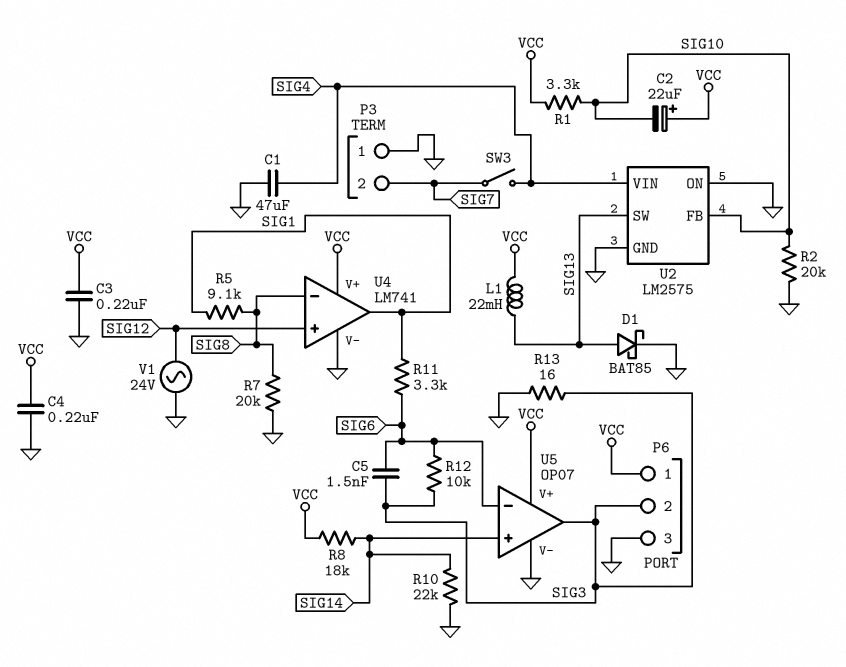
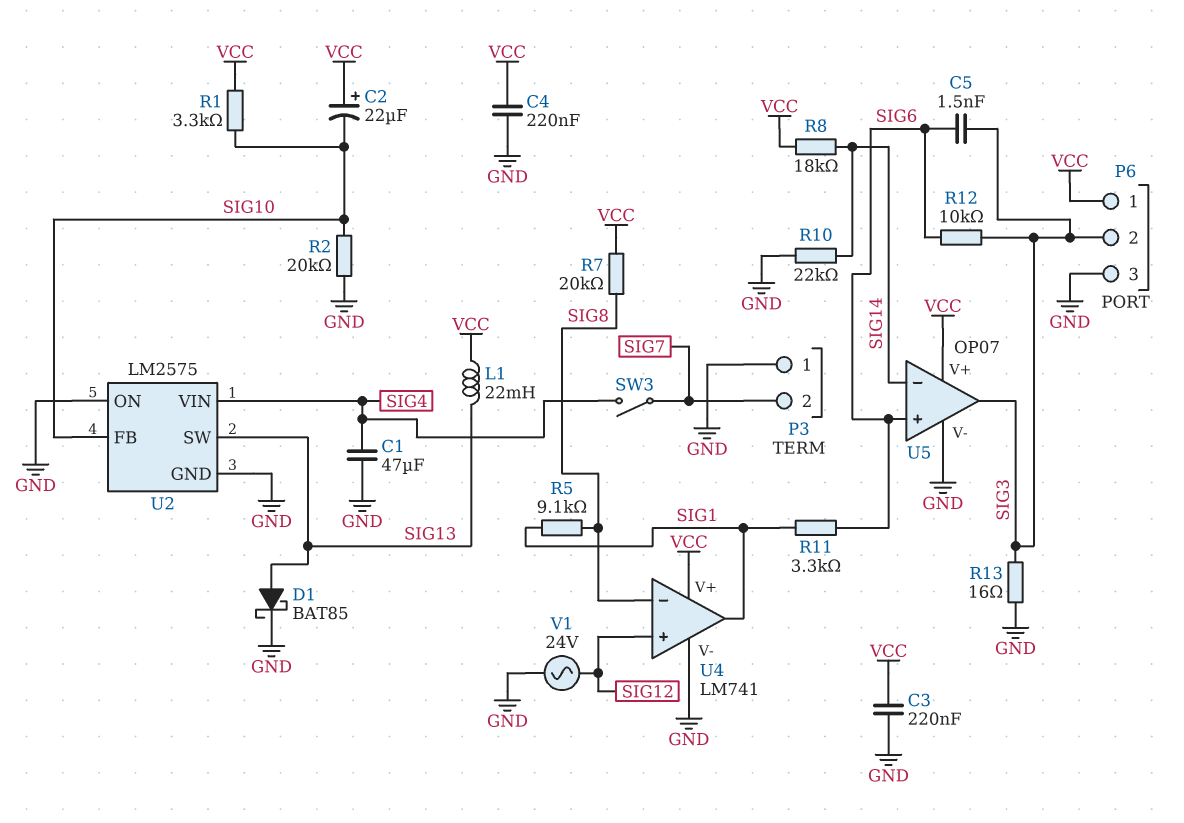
R7: 20k (GND, SIG8) -> 20k (SIG8, VCC)
U5 pin in+: SIG14 -> SIG6
U5 pin in-: SIG6 -> SIG14

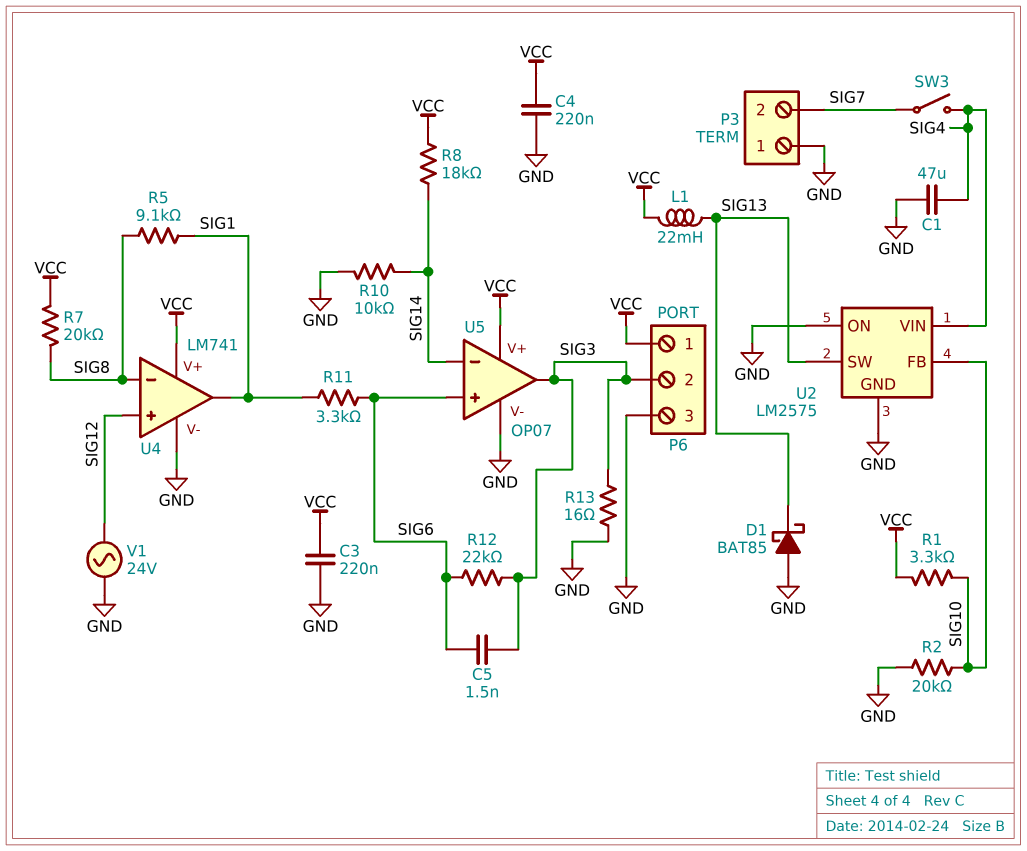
C2: 22uF (plus VCC, minus SIG10) -> none
D1: schottky BAT85 (A SIG13, K GND) -> schottky BAT85 (A GND, K SIG13)
R10: 22k (GND, SIG14) -> 10k (GND, SIG14)
R12: 10k (SIG3, SIG6) -> 22k (SIG3, SIG6)

